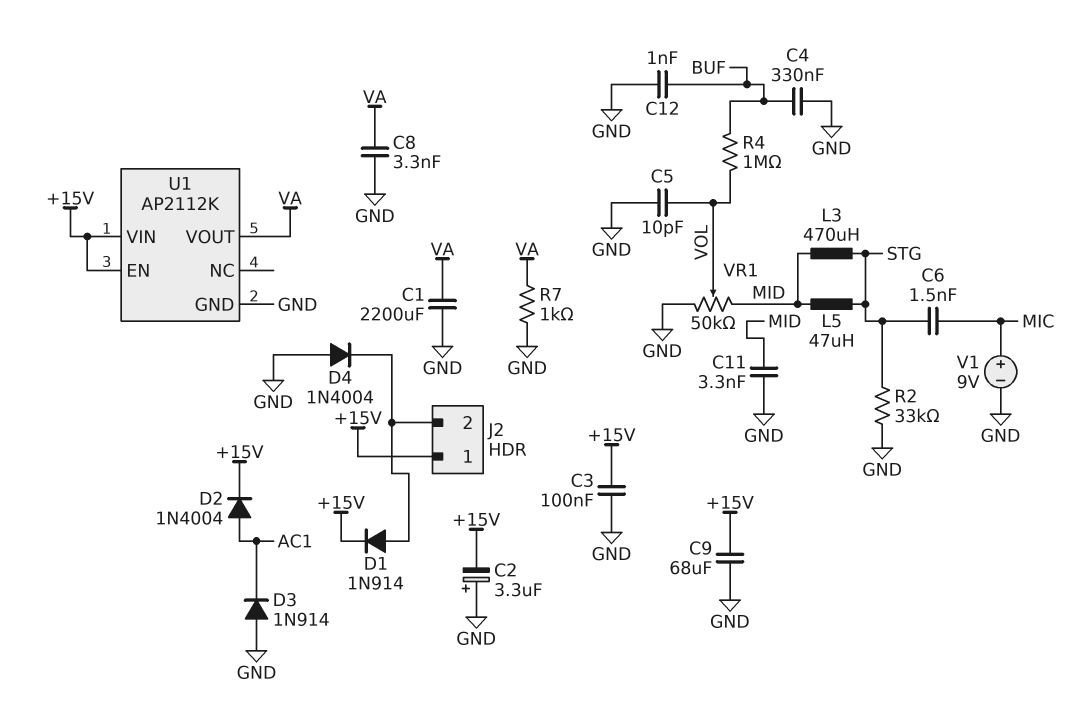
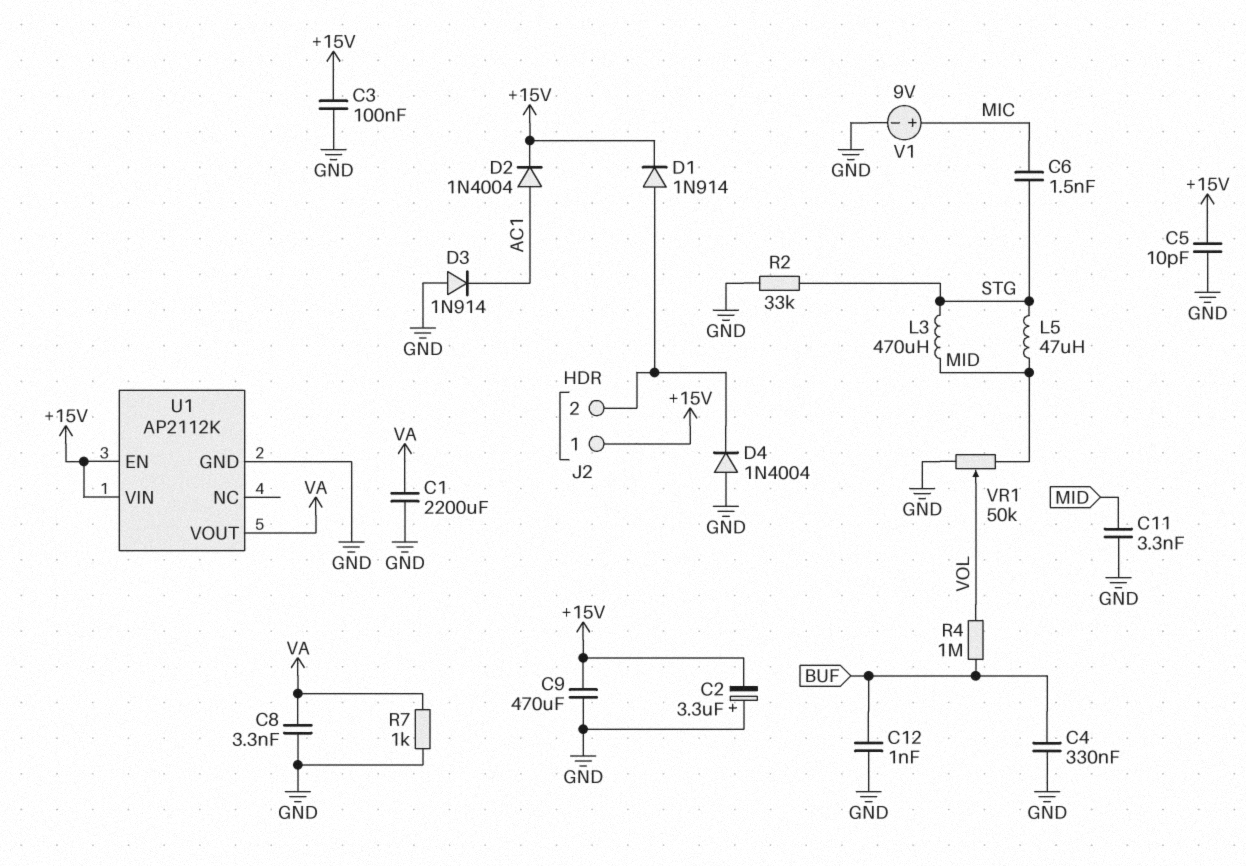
C5: 10pF (GND, VOL) -> 10pF (+15V, GND)
C9: 68uF (+15V, GND) -> 470uF (+15V, GND)

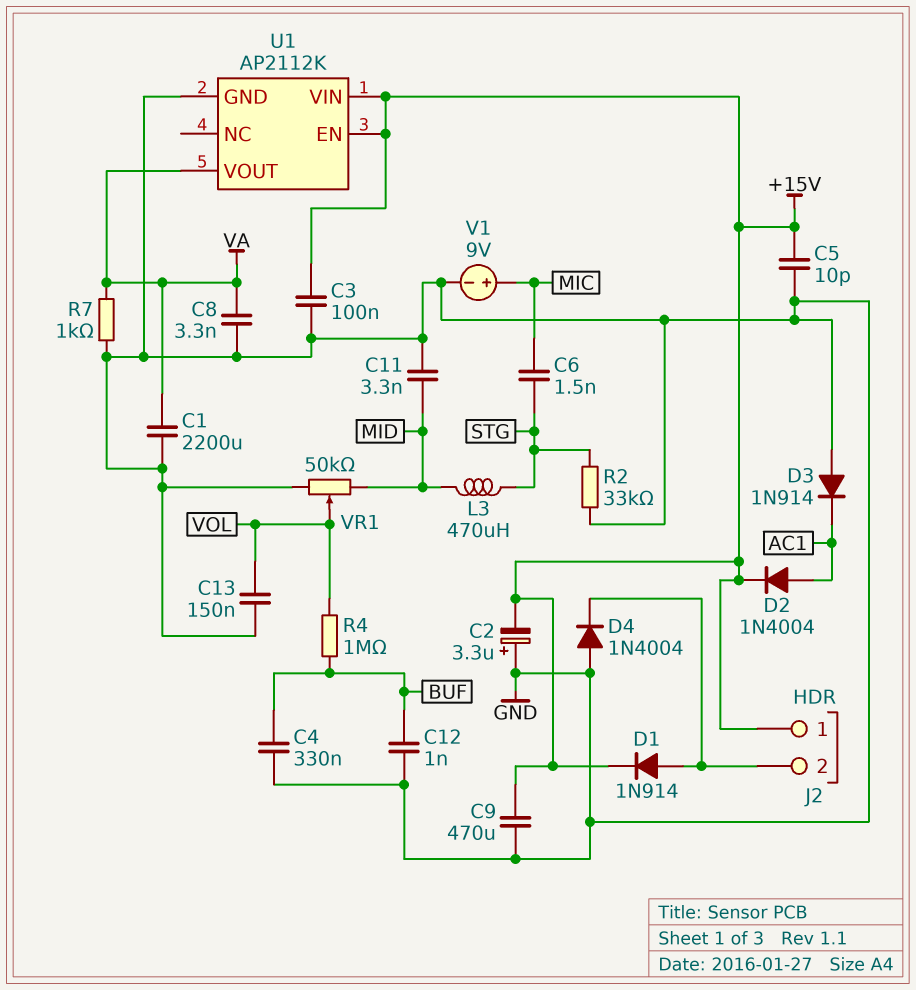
C13: none -> 150nF (GND, VOL)
L5: 47uH (MID, STG) -> none

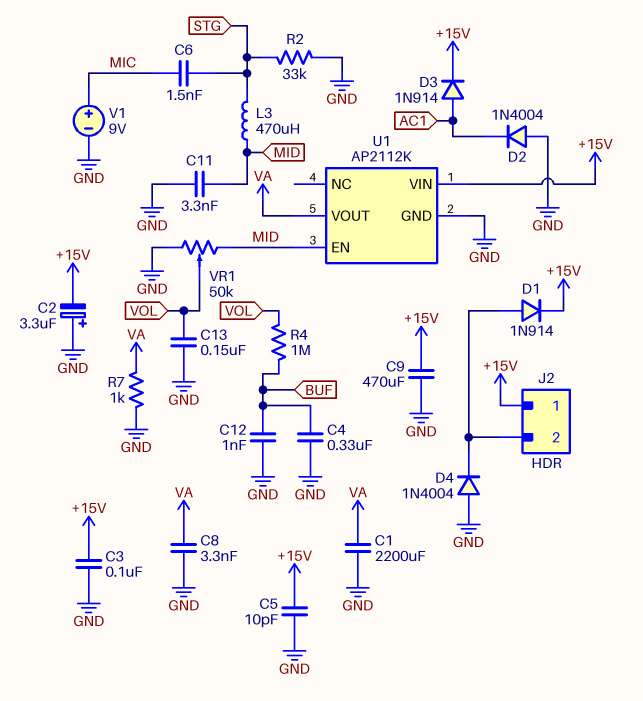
D2: diode 1N4004 (A AC1, K +15V) -> diode 1N4004 (A GND, K AC1)
D3: diode 1N914 (A GND, K AC1) -> diode 1N914 (A AC1, K +15V)
U1 pin EN: +15V -> MID

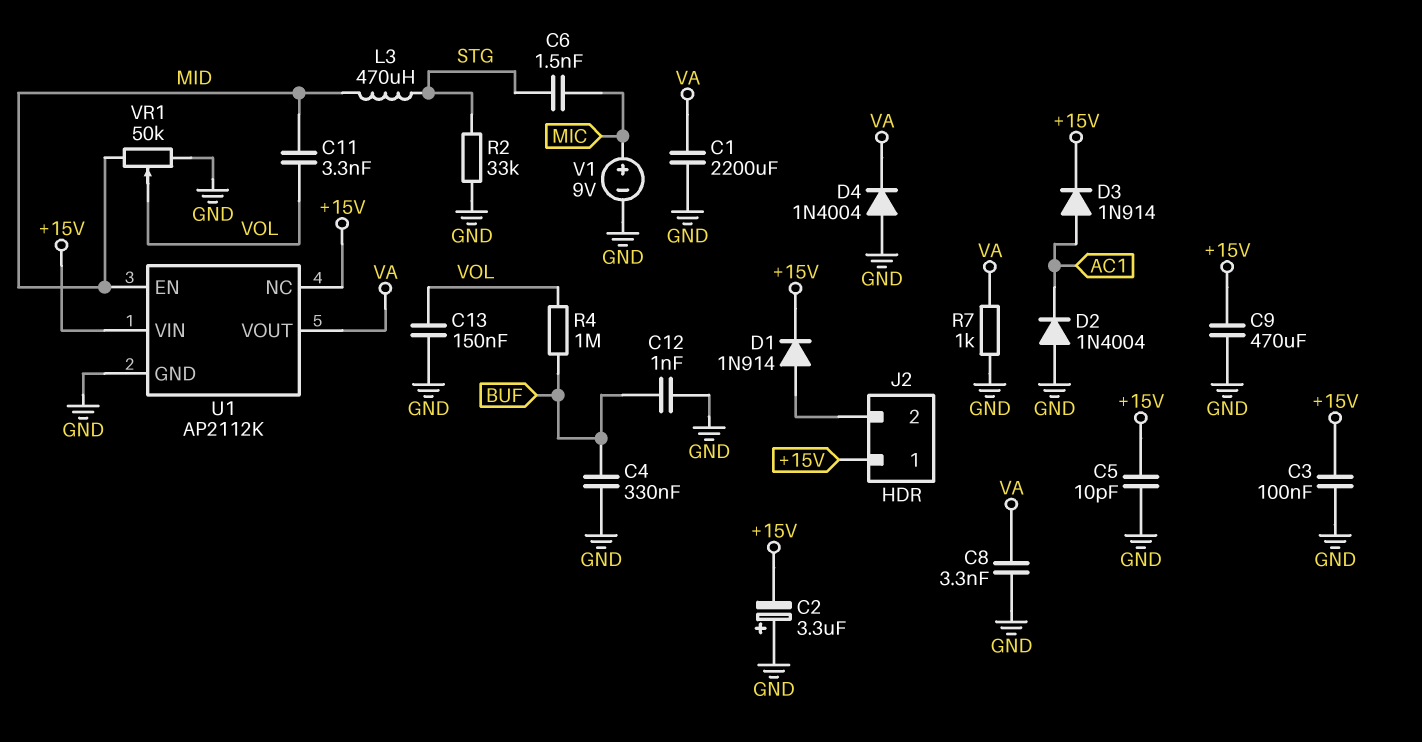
C11: 3.3nF (GND, MID) -> 3.3nF (MID, VOL)
D4: diode 1N4004 (A GND, K J2/2) -> diode 1N4004 (A GND, K VA)
U1 pin NC: none -> +15V

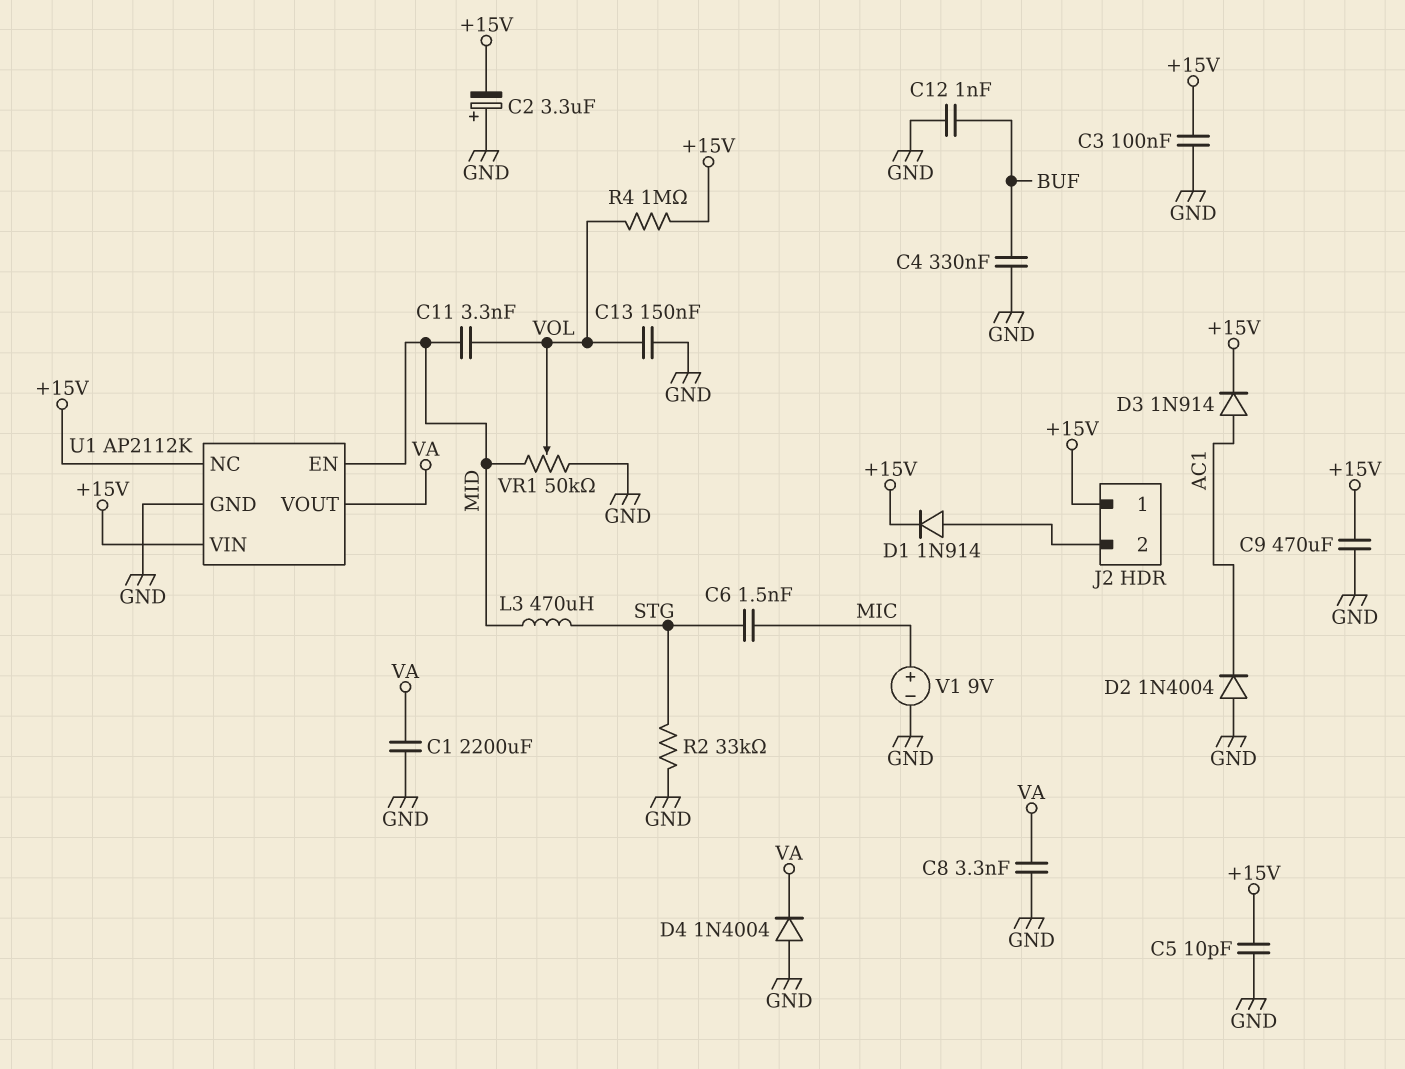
R4: 1M (BUF, VOL) -> 1M (+15V, VOL)
R7: 1k (GND, VA) -> none

